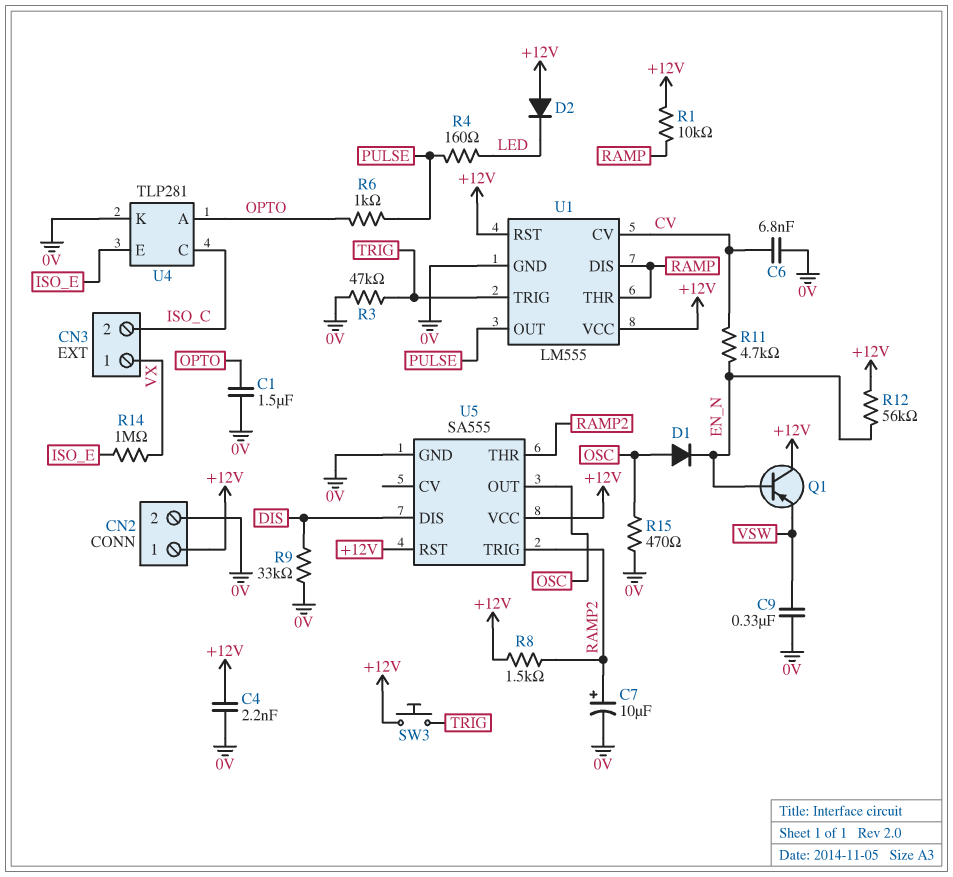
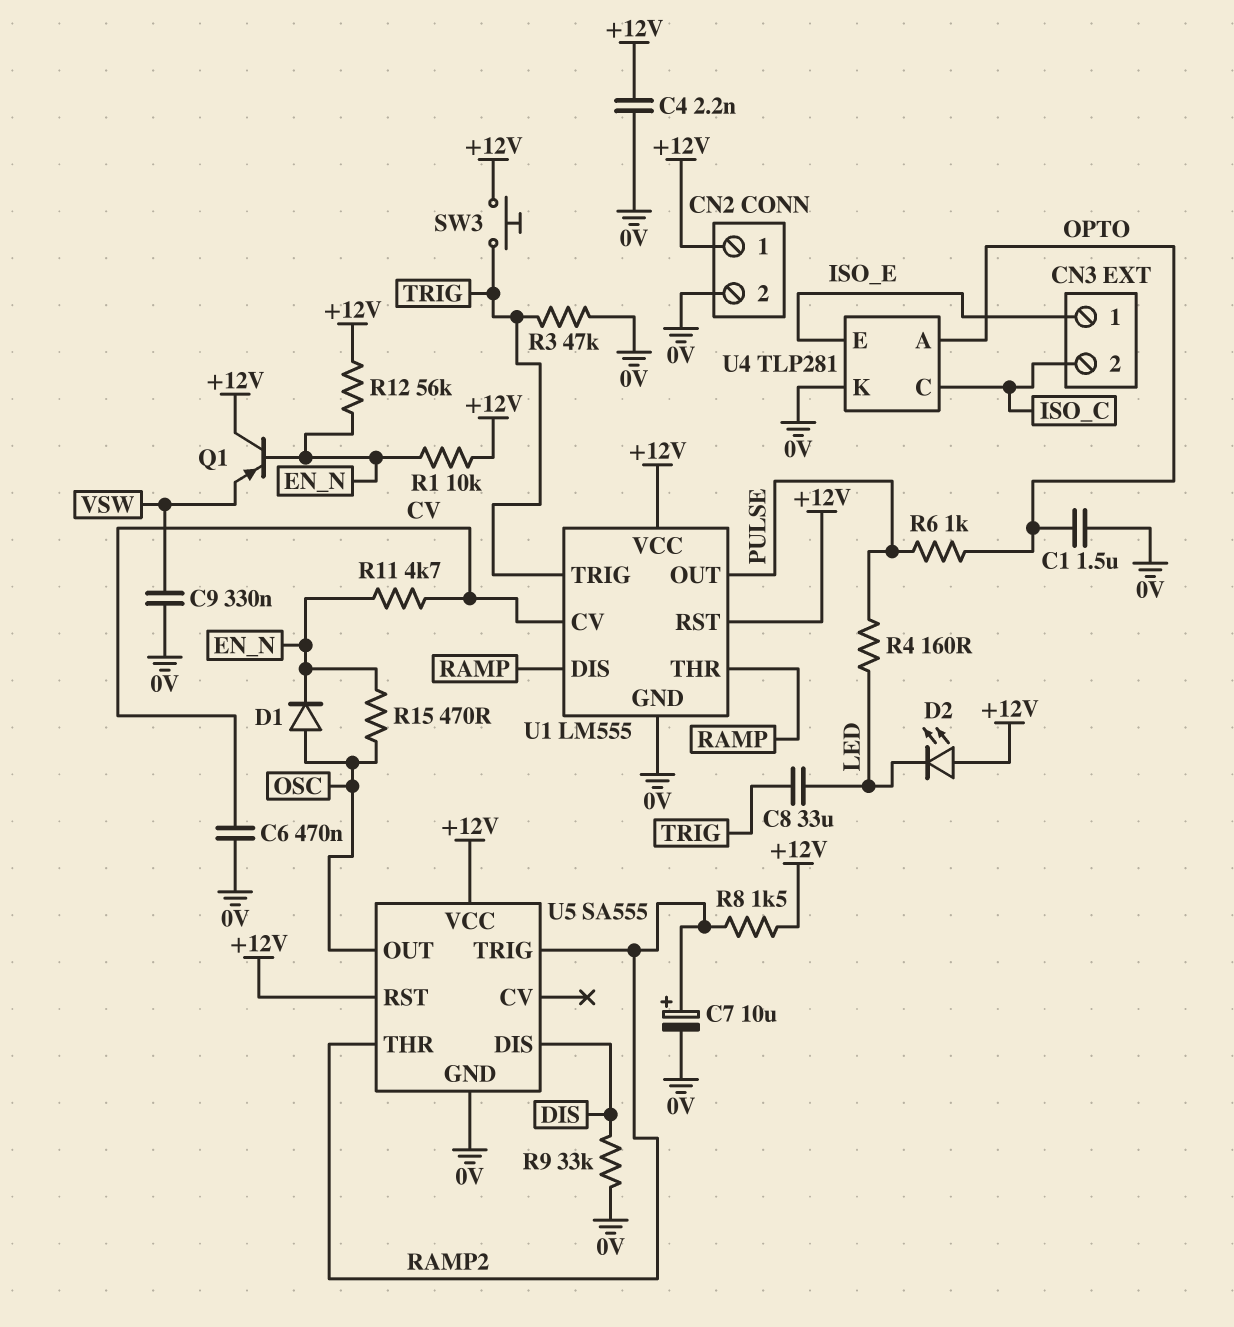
C6: 6.8nF (0V, CV) -> 470nF (0V, CV)
C8: none -> 33uF (LED, TRIG)
CN3 pin 1: VX -> ISO_E
D2: diode (A +12V, K LED) -> LED (A +12V, K LED)
R1: 10k (+12V, RAMP) -> 10k (+12V, EN_N)
R14: 1M (ISO_E, VX) -> none
R15: 470 (0V, OSC) -> 470 (EN_N, OSC)

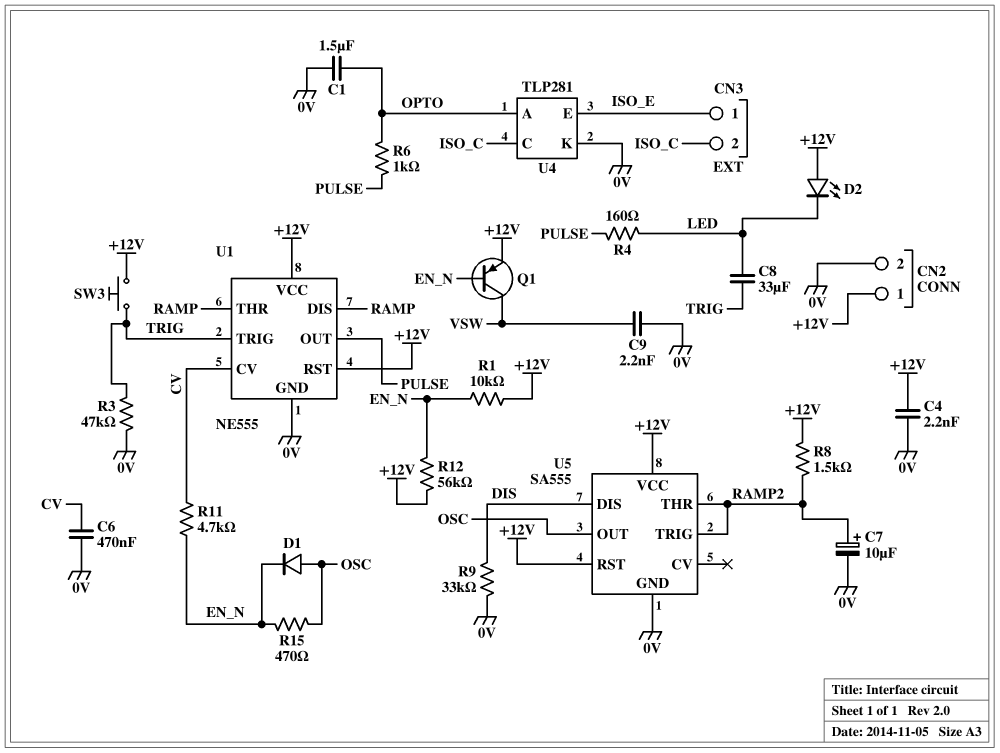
C9: 330nF (0V, VSW) -> 2.2nF (0V, VSW)
Q1: PNP (B EN_N, C +12V, E VSW) -> PNP (B EN_N, C VSW, E +12V)
U1: LM555 -> NE555

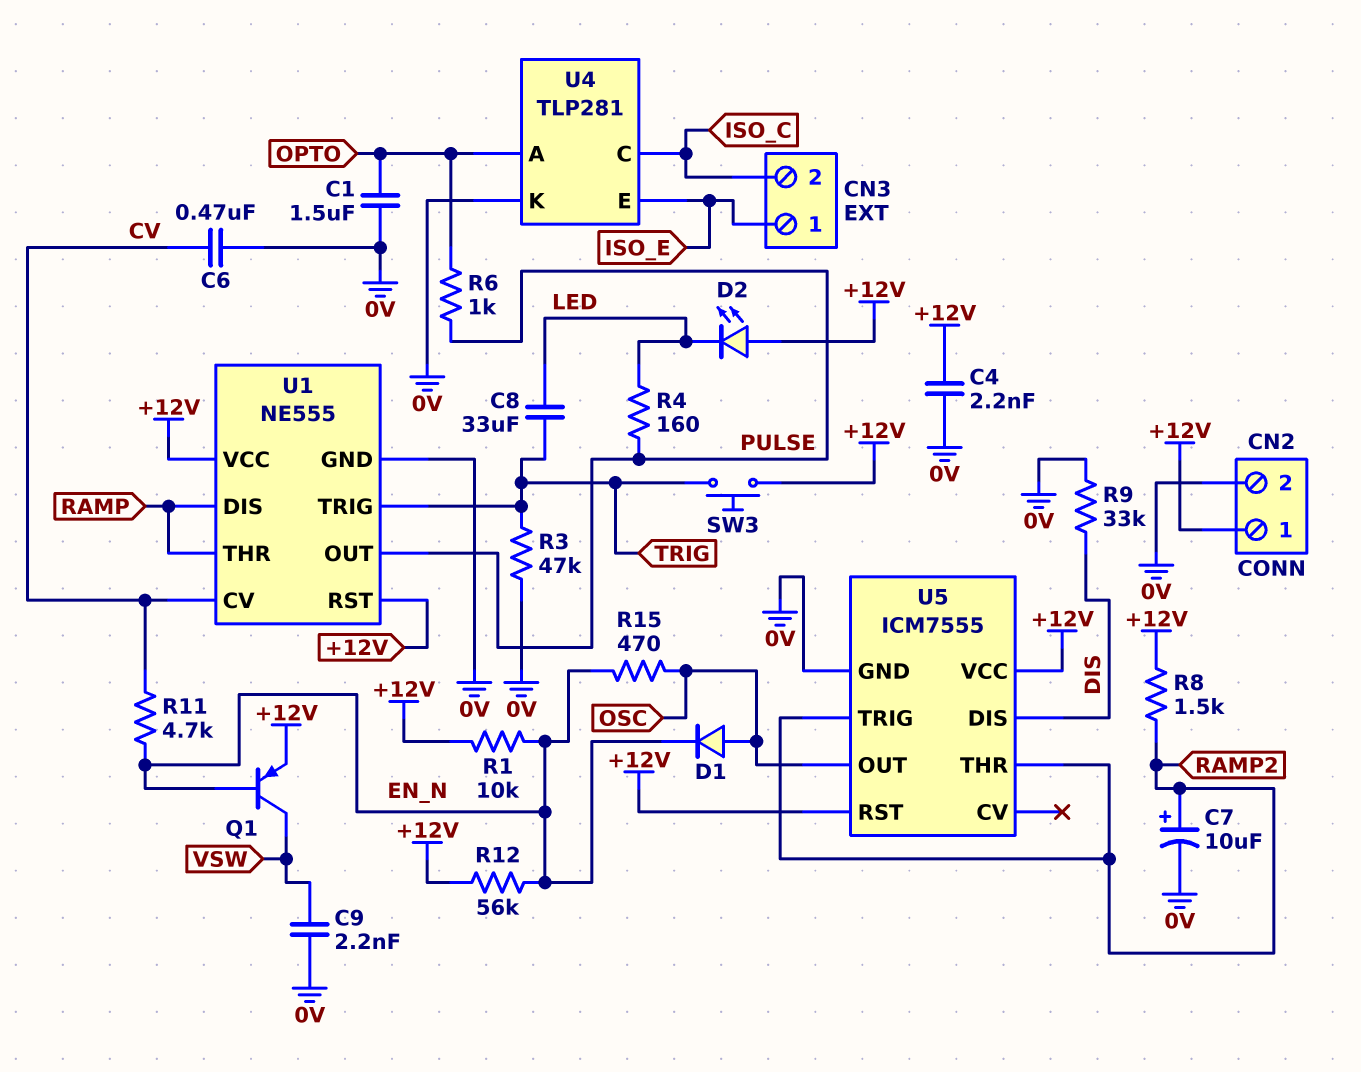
U5: SA555 -> ICM7555

